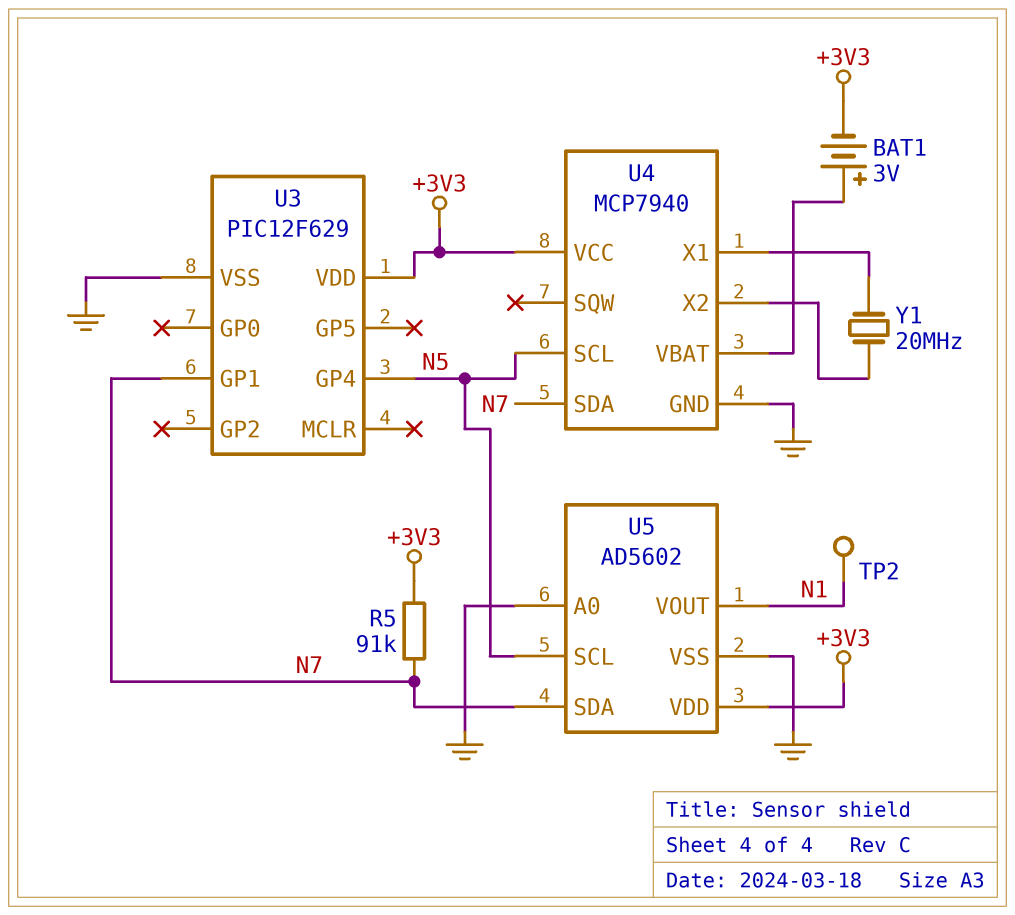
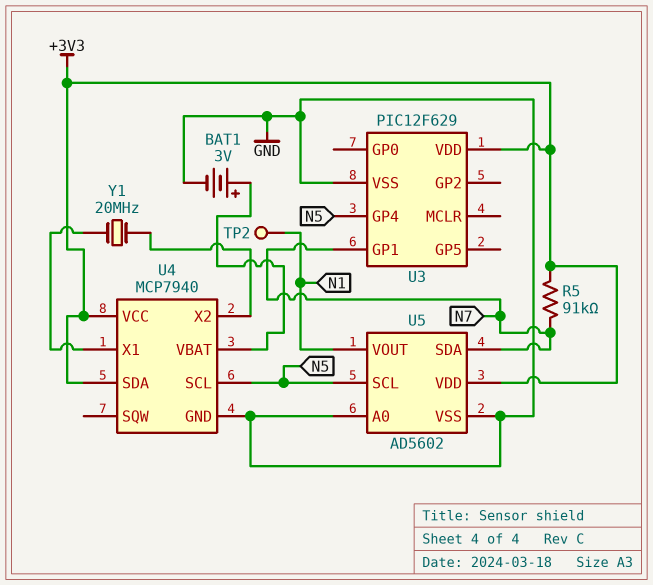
BAT1: 3V (plus U4/VBAT, minus +3V3) -> 3V (plus U4/VBAT, minus GND)
U4 pin SDA: N7 -> +3V3

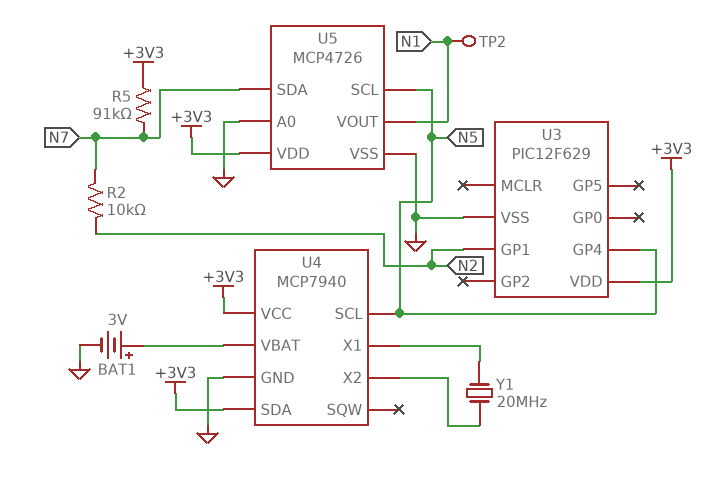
R2: none -> 10k (N2, N7)
U3 pin GP1: N7 -> N2
U5: AD5602 -> MCP4726

